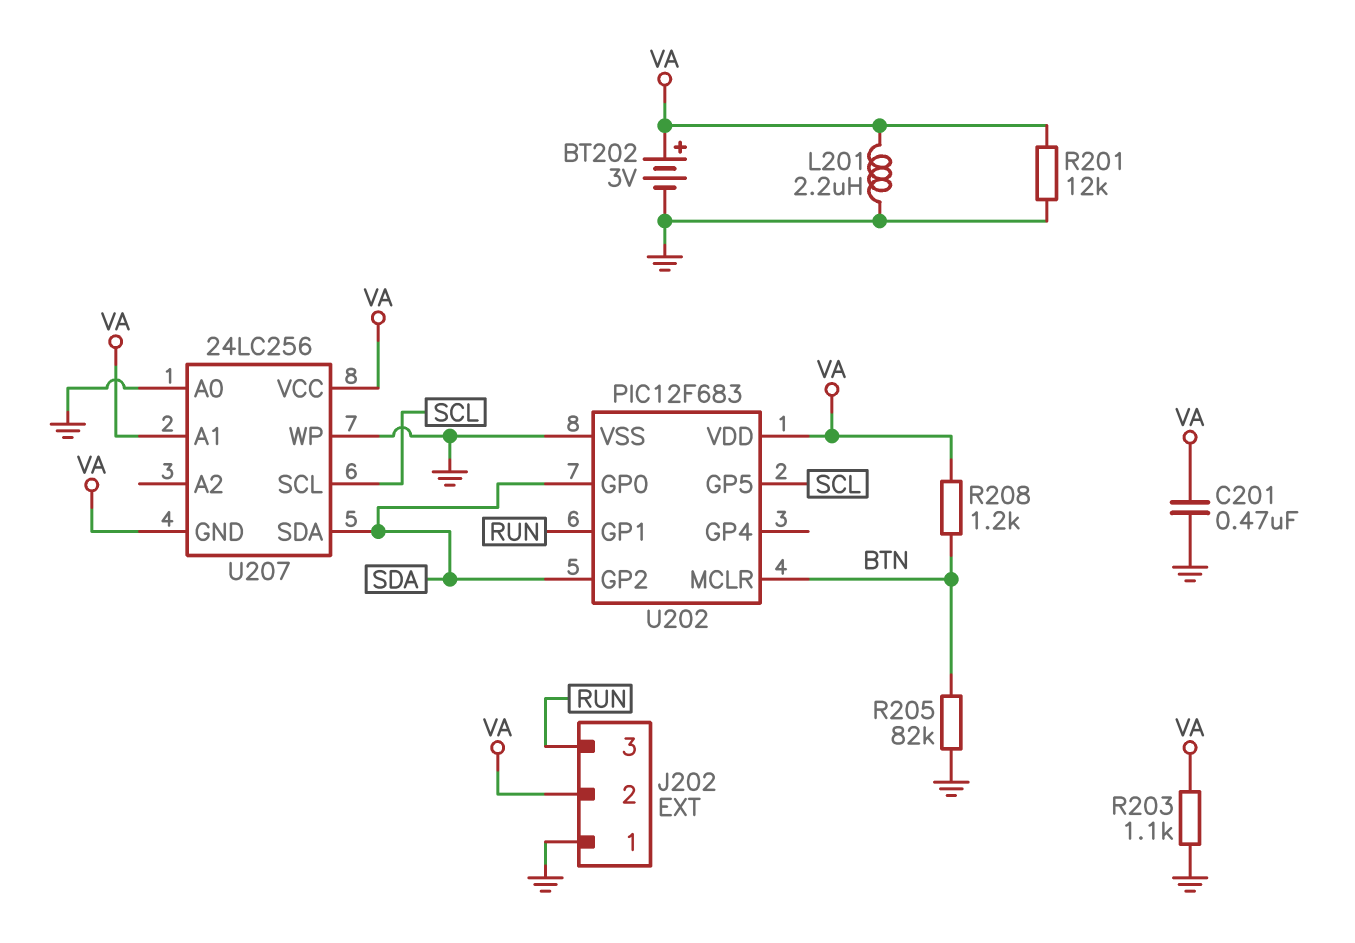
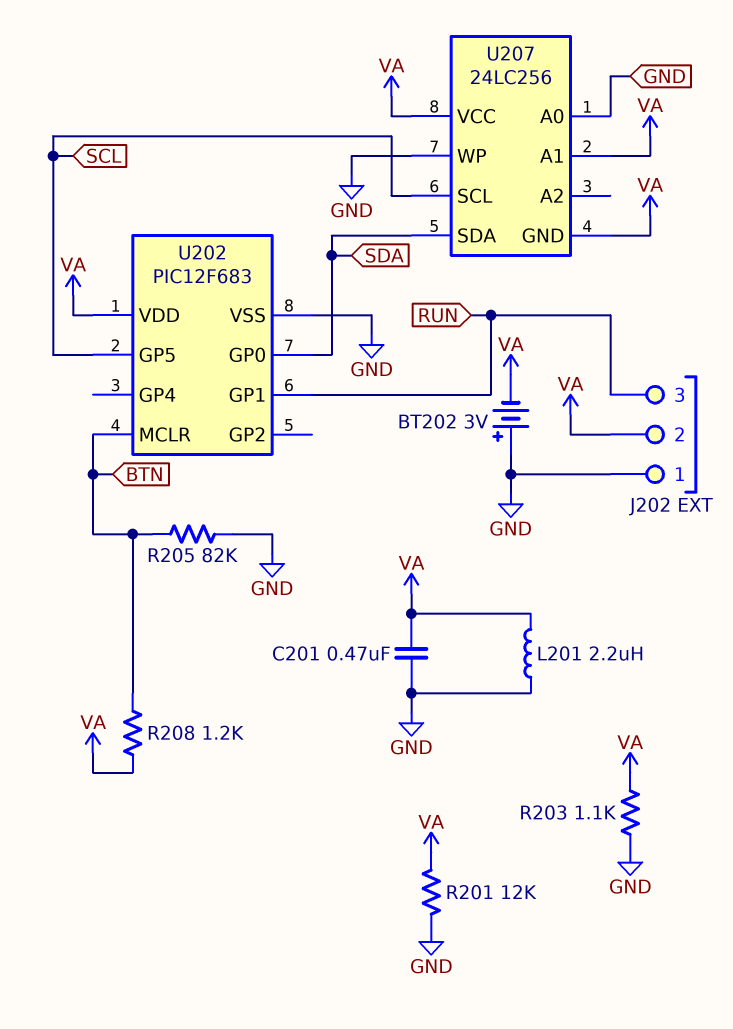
BT202: 3V (plus VA, minus GND) -> 3V (plus GND, minus VA)
U202 pin GP2: SDA -> none

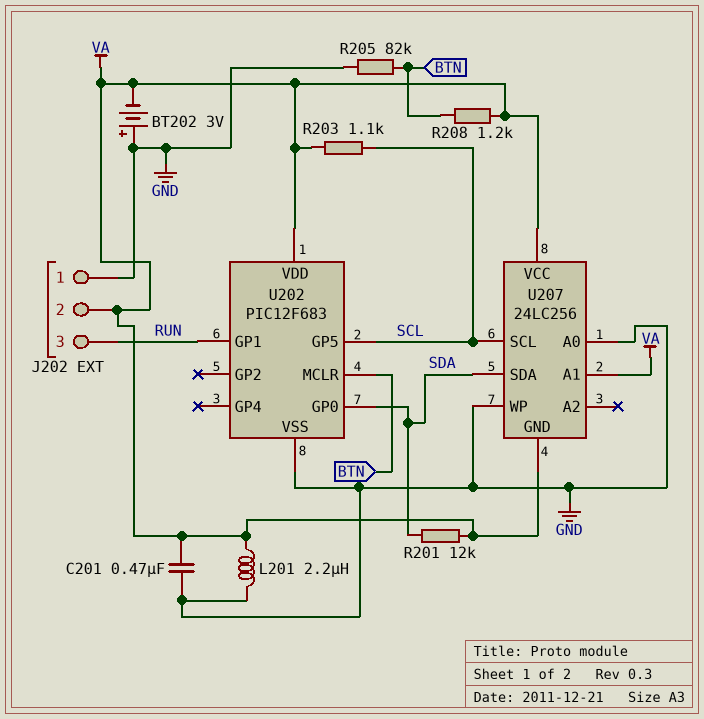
R201: 12k (GND, VA) -> 12k (SDA, VA)
R203: 1.1k (GND, VA) -> 1.1k (SCL, VA)

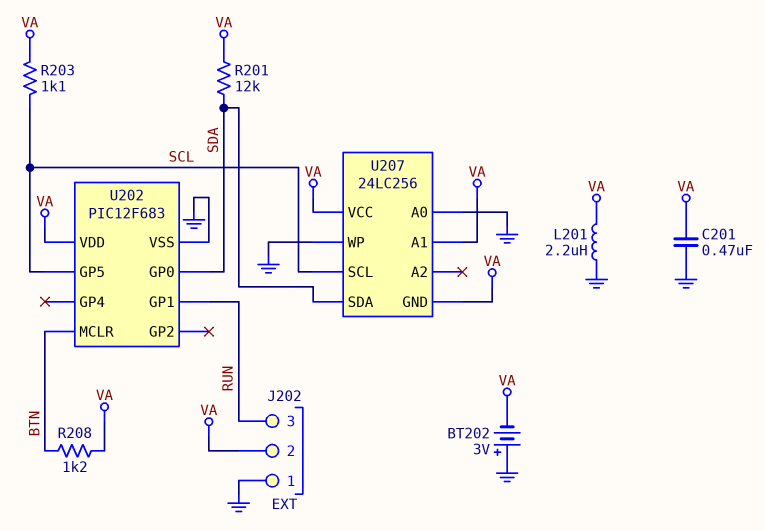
R205: 82k (BTN, GND) -> none

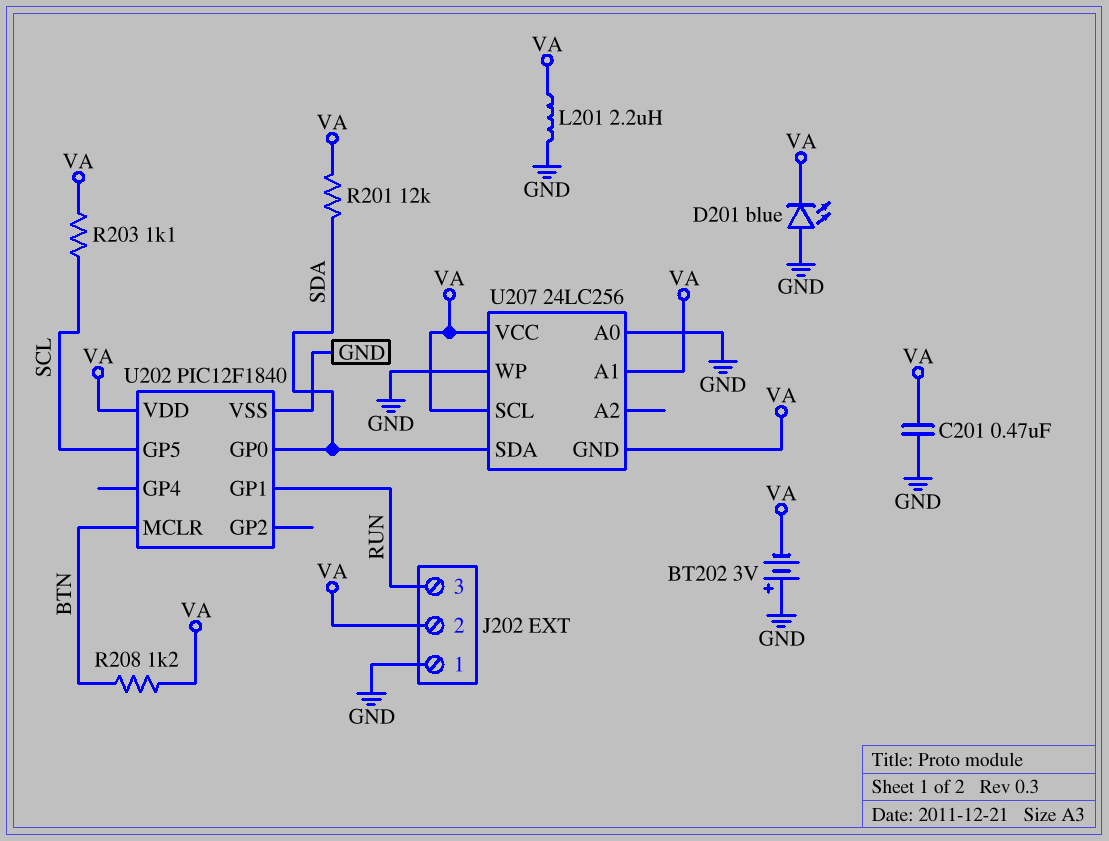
D201: none -> LED blue (A GND, K VA)
U202: PIC12F683 -> PIC12F1840
U207 pin SCL: SCL -> VA

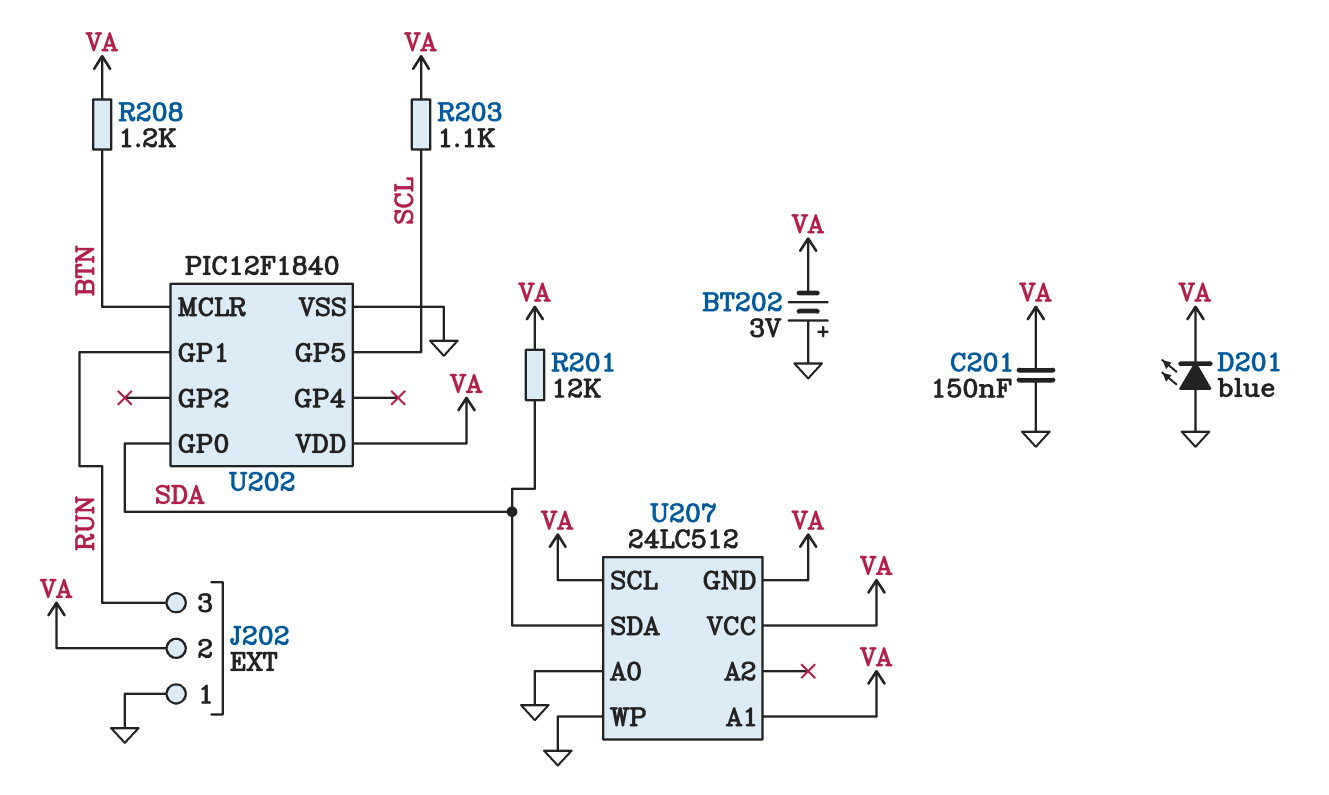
C201: 470nF (GND, VA) -> 150nF (GND, VA)
L201: 2.2uH (GND, VA) -> none
U207: 24LC256 -> 24LC512

